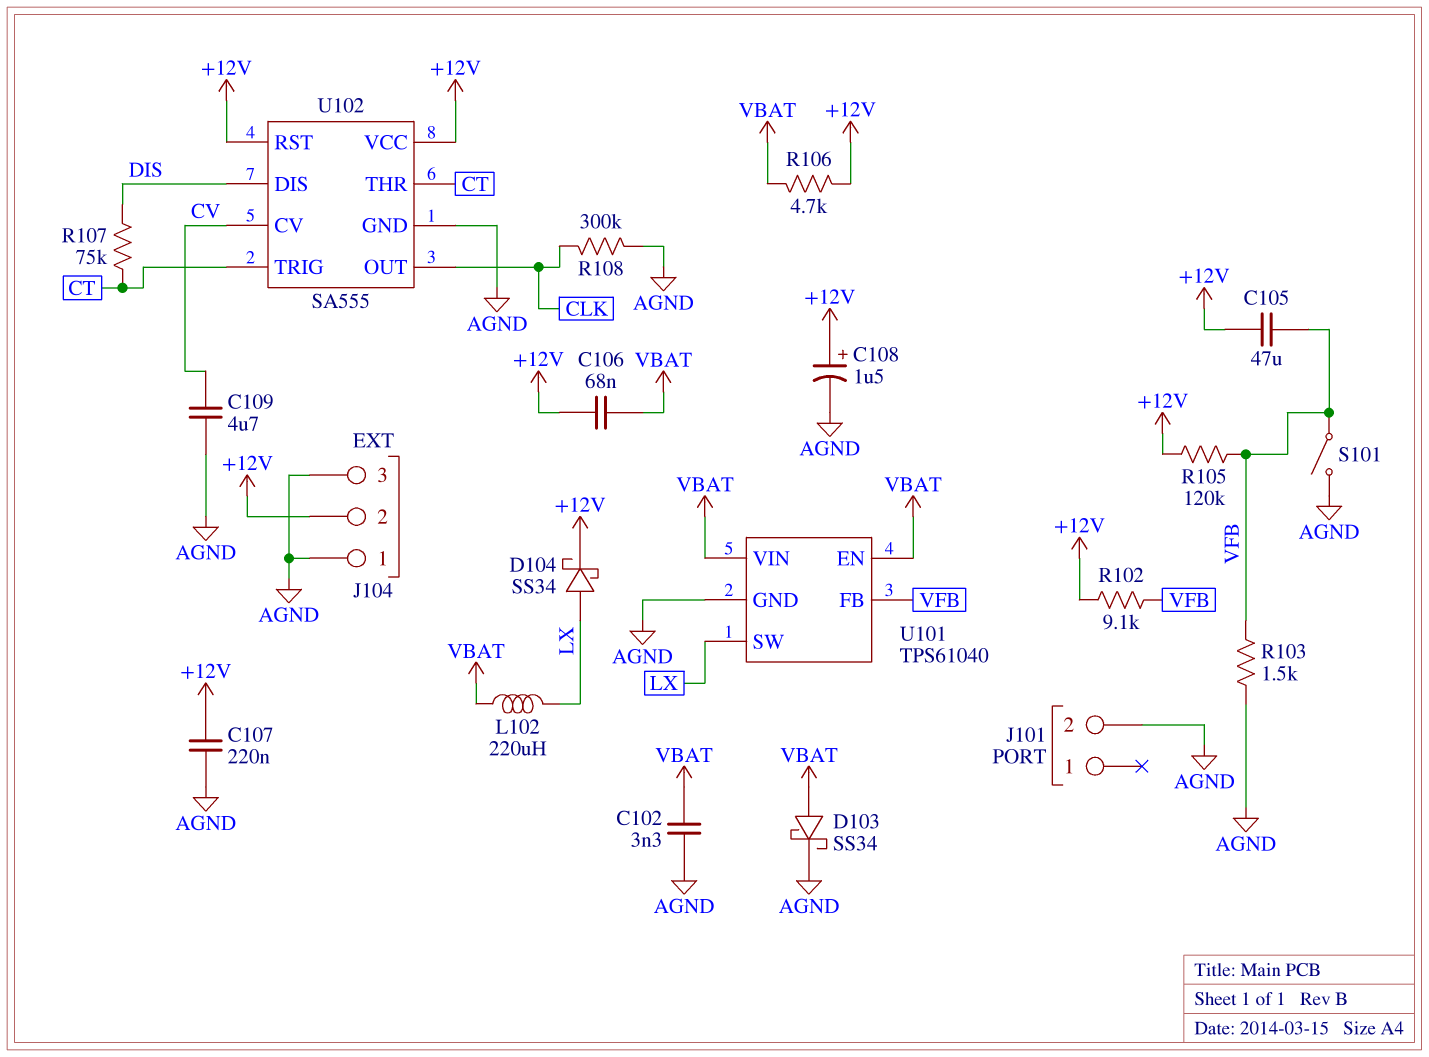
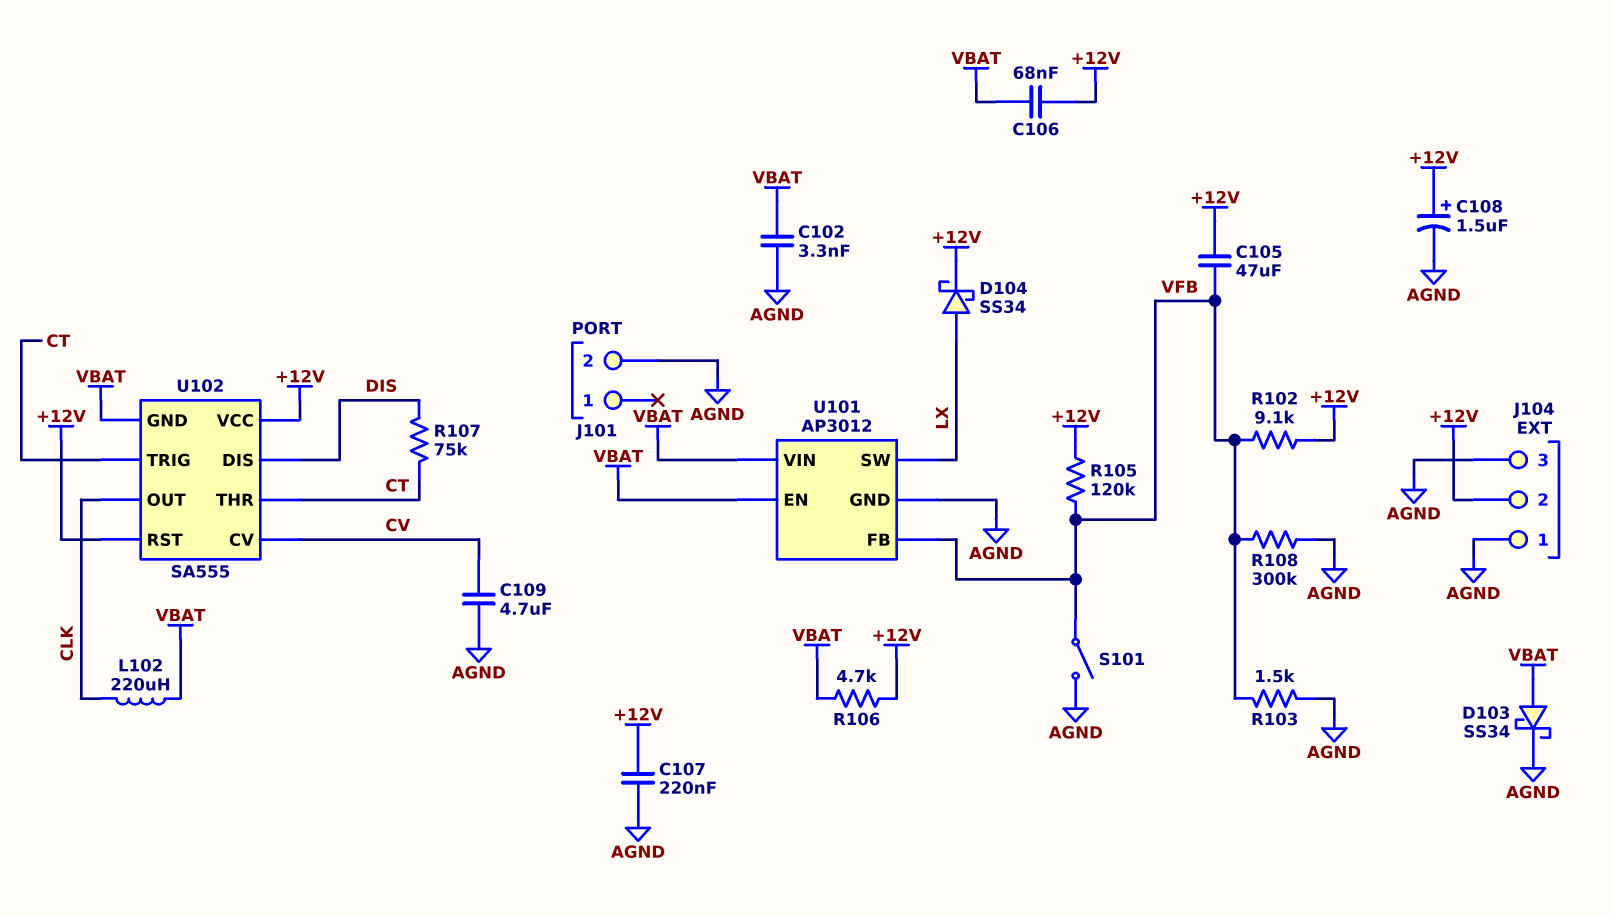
L102: 220uH (LX, VBAT) -> 220uH (CLK, VBAT)
R108: 300k (AGND, CLK) -> 300k (AGND, VFB)
U101: TPS61040 -> AP3012
U102 pin GND: AGND -> VBAT

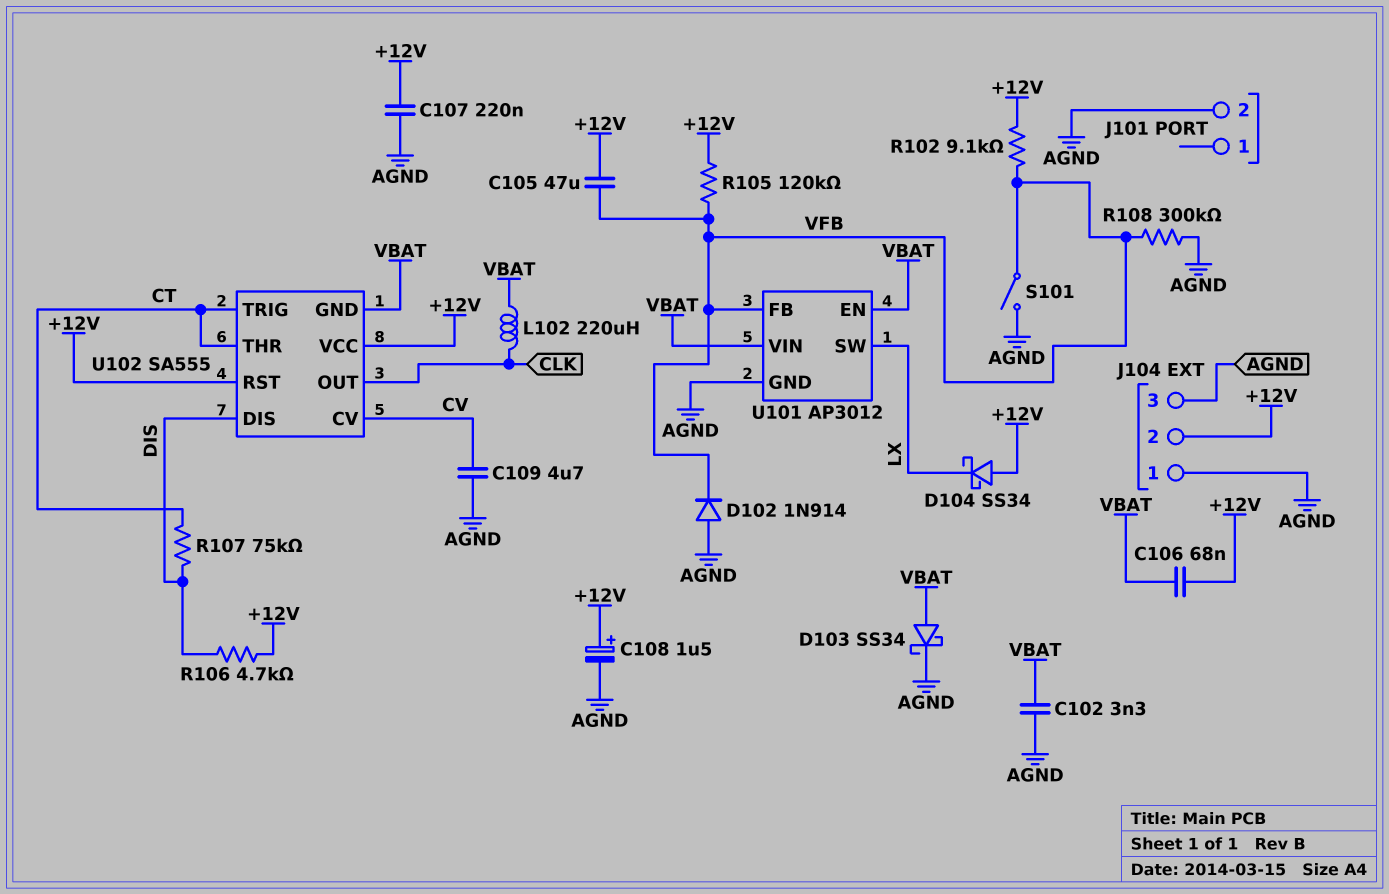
D102: none -> diode 1N914 (A AGND, K VFB)
D104: schottky SS34 (A LX, K +12V) -> schottky SS34 (A +12V, K LX)
R103: 1.5k (AGND, VFB) -> none
R106: 4.7k (+12V, VBAT) -> 4.7k (+12V, DIS)

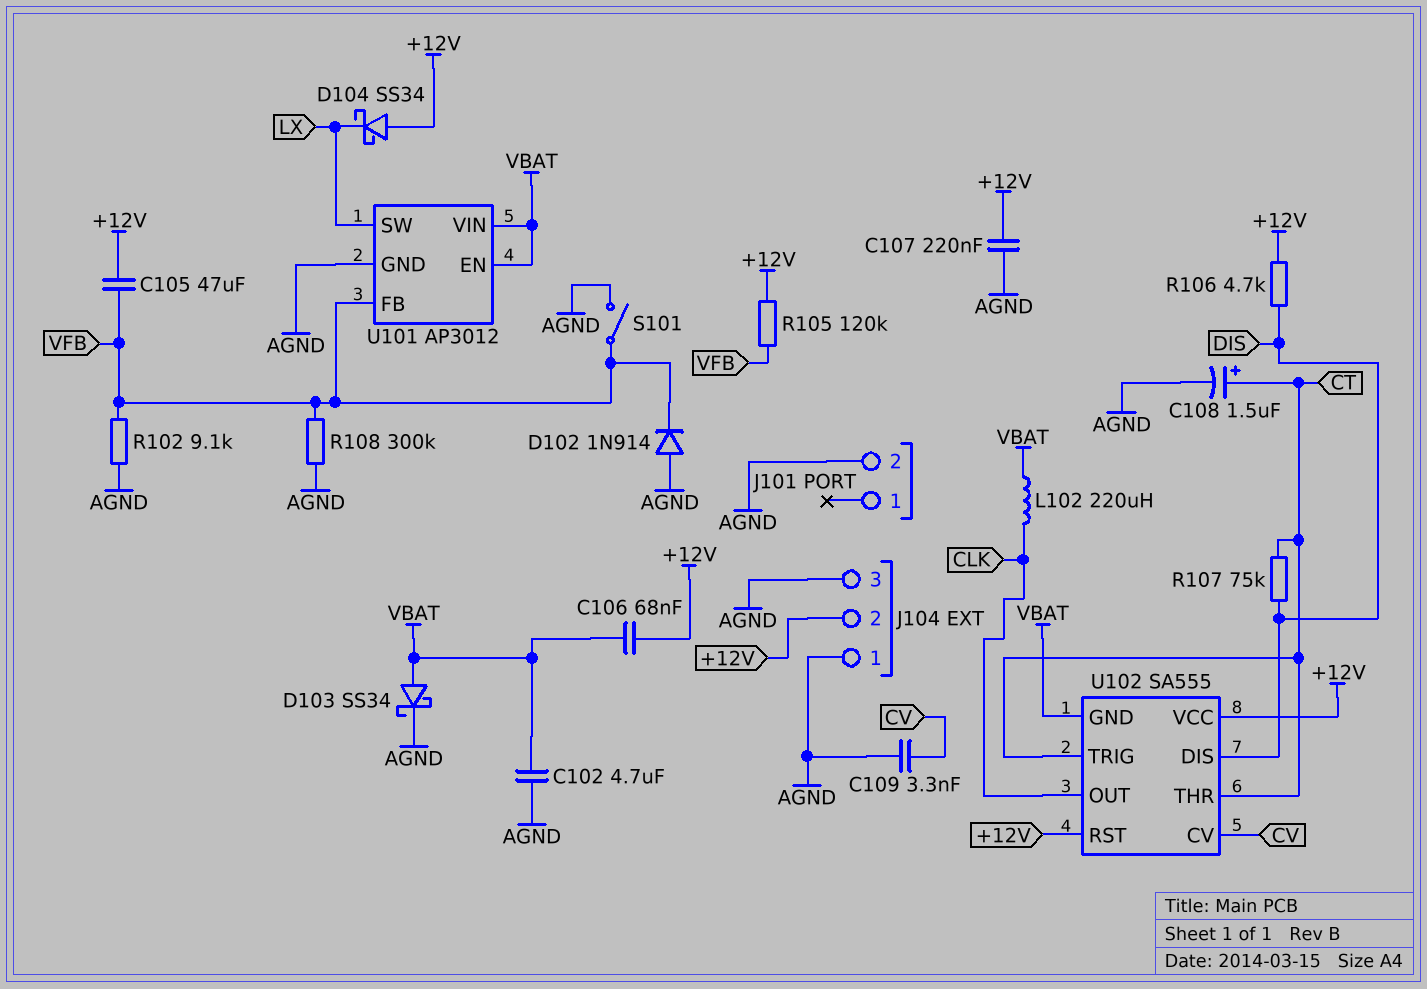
C102: 3.3nF (AGND, VBAT) -> 4.7uF (AGND, VBAT)
C108: 1.5uF (plus +12V, minus AGND) -> 1.5uF (plus CT, minus AGND)
C109: 4.7uF (AGND, CV) -> 3.3nF (AGND, CV)
R102: 9.1k (+12V, VFB) -> 9.1k (AGND, VFB)

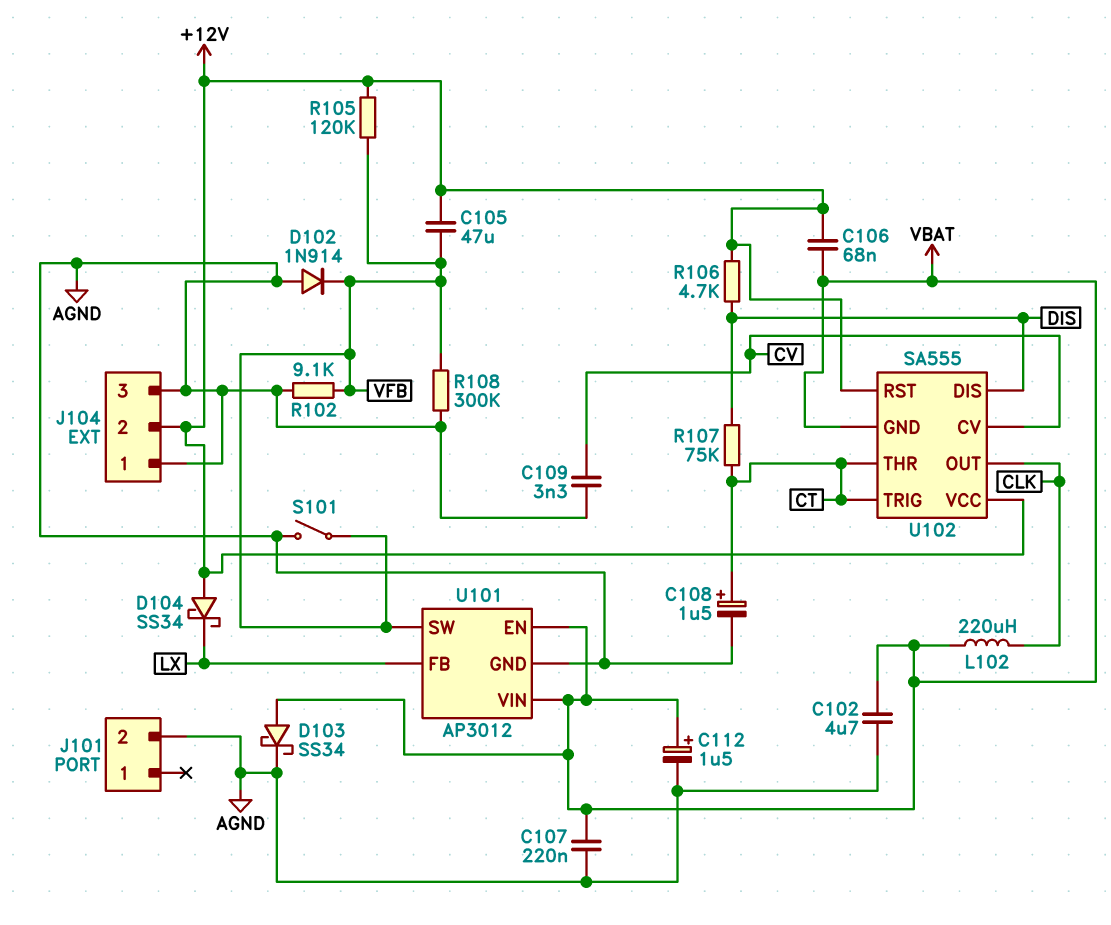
C107: 220nF (+12V, AGND) -> 220nF (AGND, VBAT)
C112: none -> 1.5uF (plus VBAT, minus AGND)
U101 pin FB: VFB -> LX
U101 pin SW: LX -> VFB

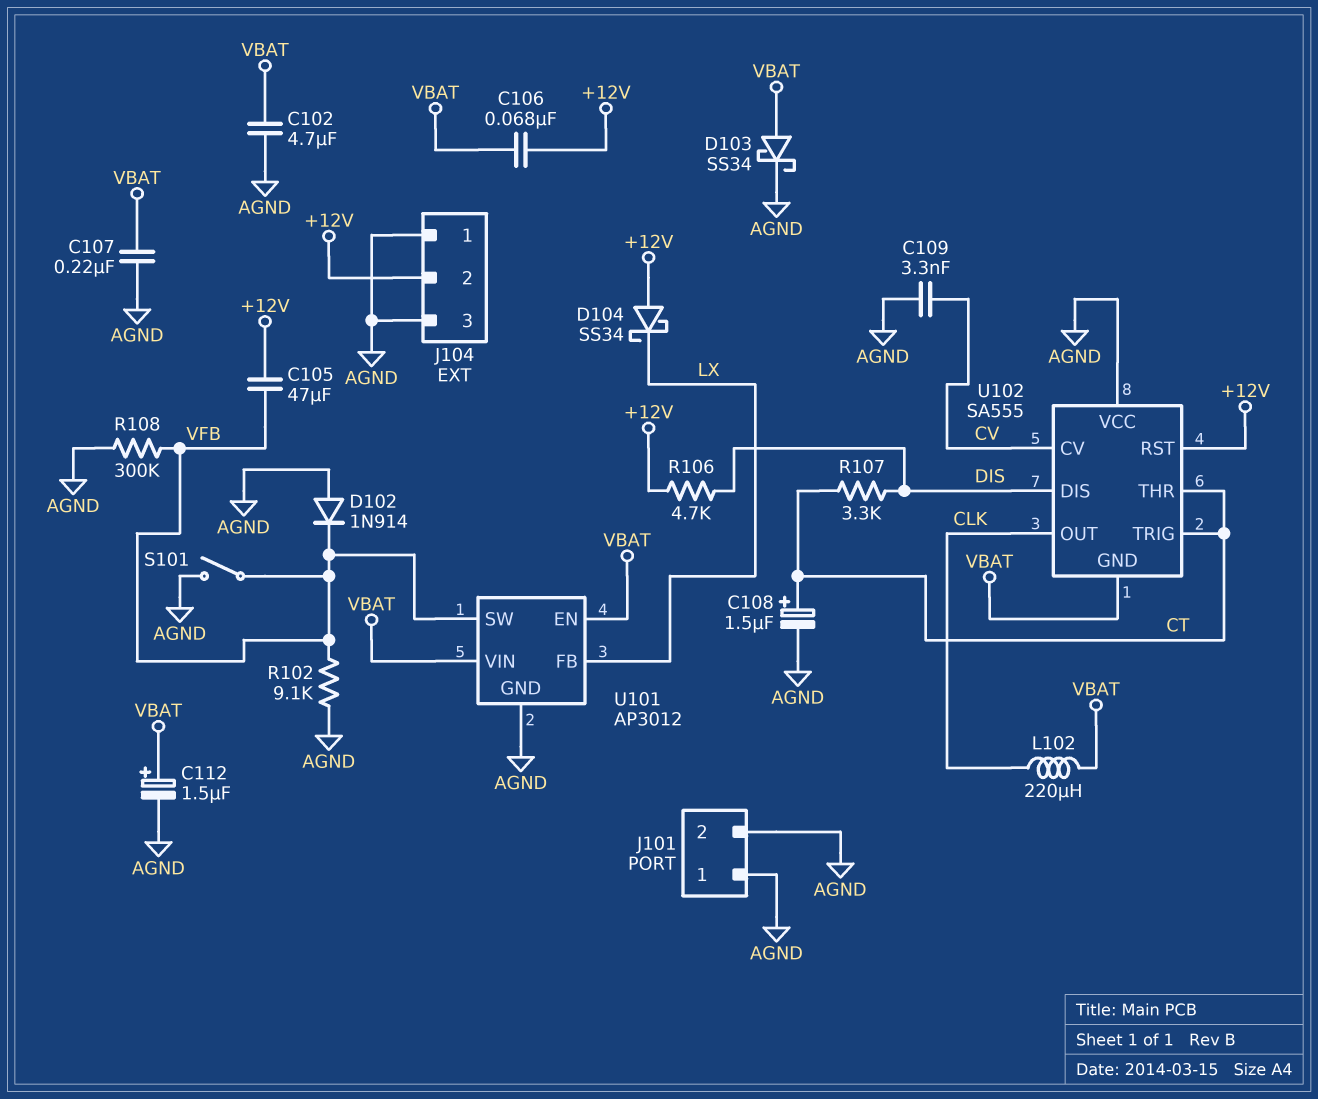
J101 pin 1: none -> AGND
R105: 120k (+12V, VFB) -> none
R107: 75k (CT, DIS) -> 3.3k (CT, DIS)
U102 pin VCC: +12V -> AGND

